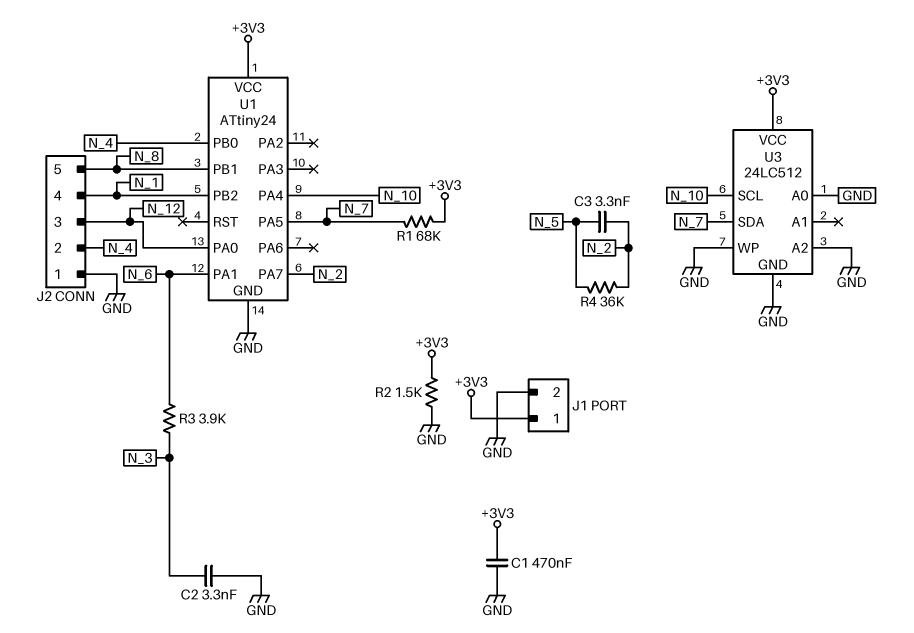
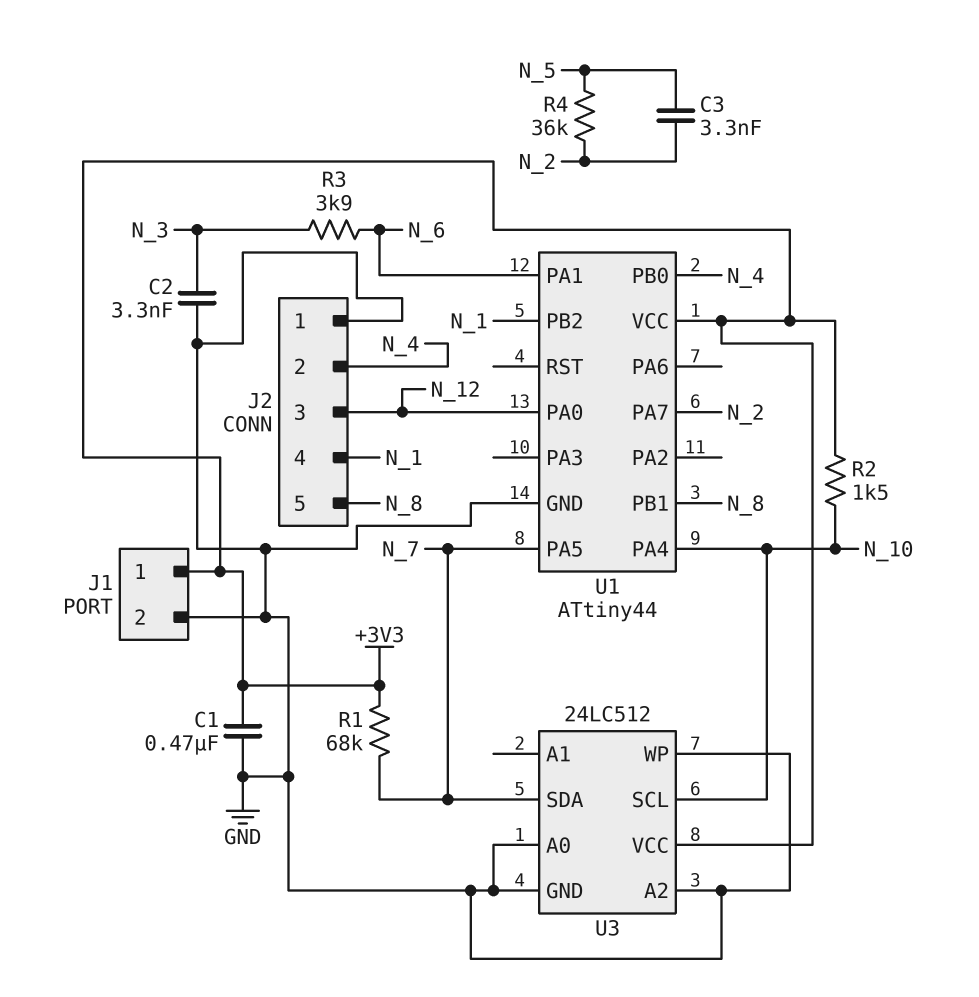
R2: 1.5k (+3V3, GND) -> 1.5k (+3V3, N_10)
U1: ATtiny24 -> ATtiny44

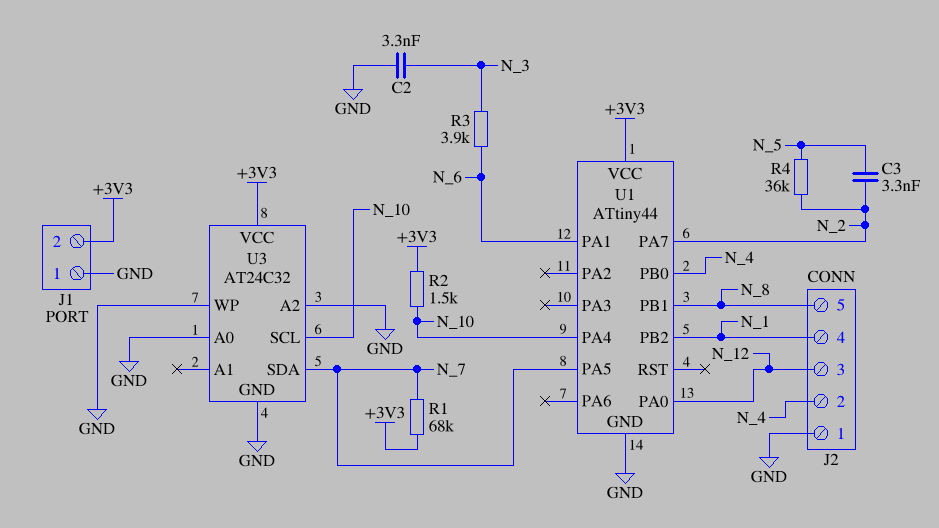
C1: 470nF (+3V3, GND) -> none
J1 pin 1: +3V3 -> GND
J1 pin 2: GND -> +3V3
U3: 24LC512 -> AT24C32

